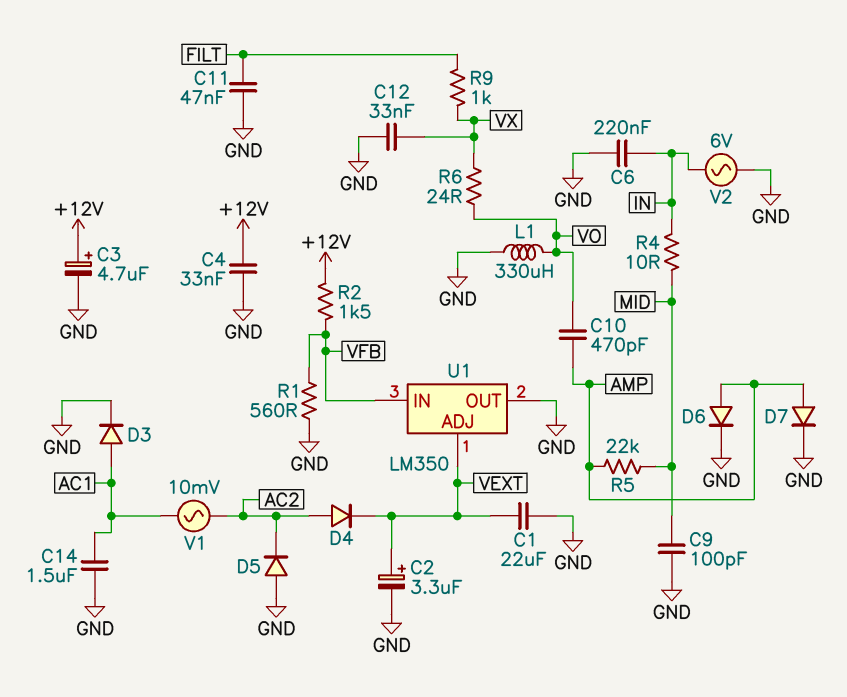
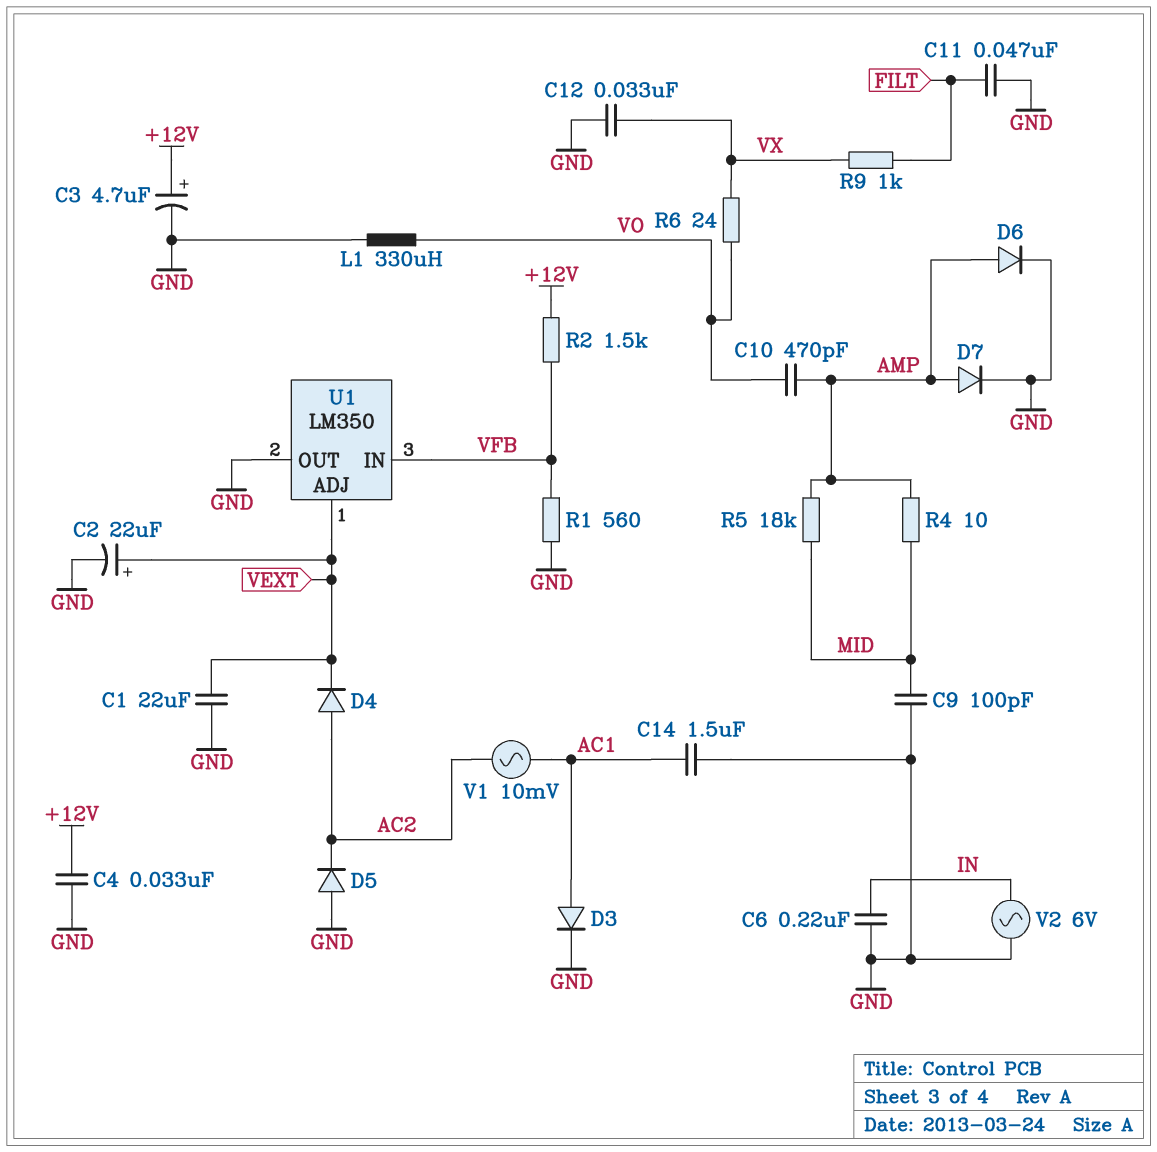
C2: 3.3uF (plus VEXT, minus GND) -> 22uF (plus VEXT, minus GND)
R4: 10 (IN, MID) -> 10 (AMP, MID)
R5: 22k (AMP, MID) -> 18k (AMP, MID)

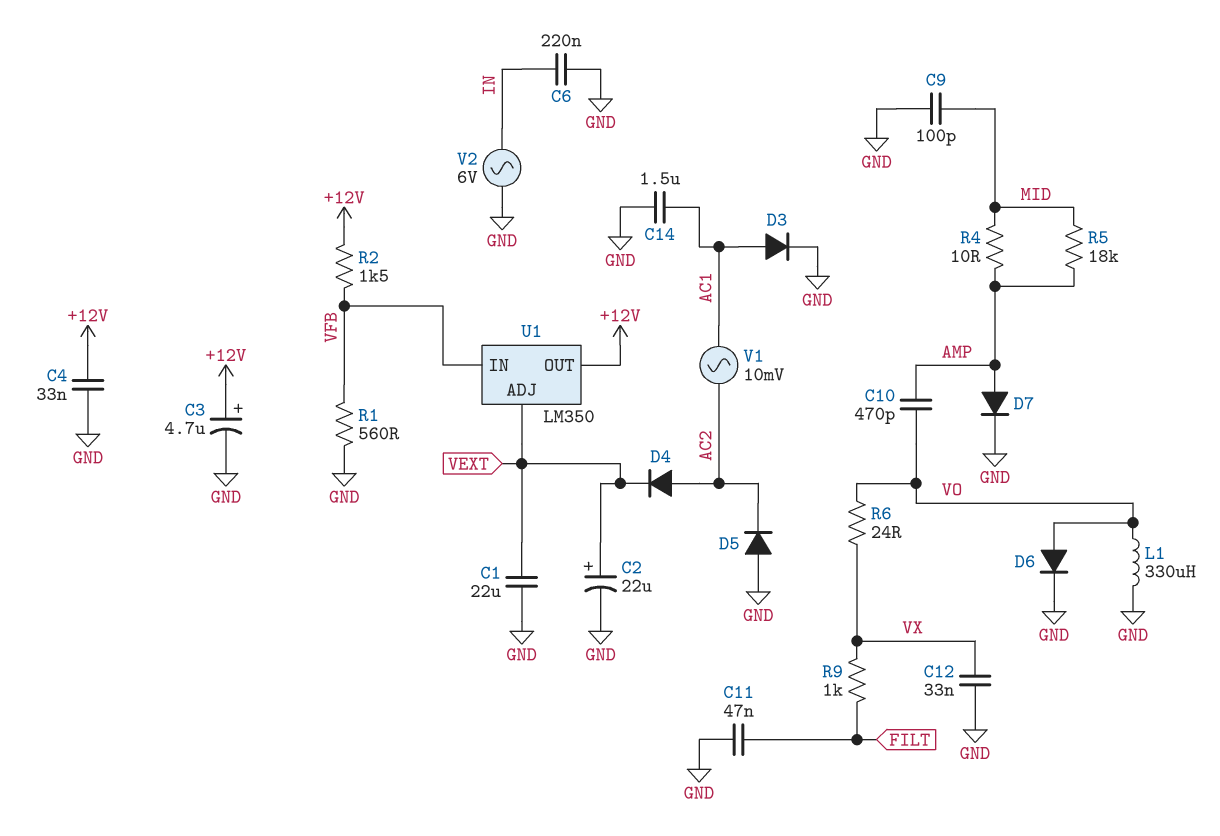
D6: diode (A AMP, K GND) -> diode (A VO, K GND)
U1 pin OUT: GND -> +12V

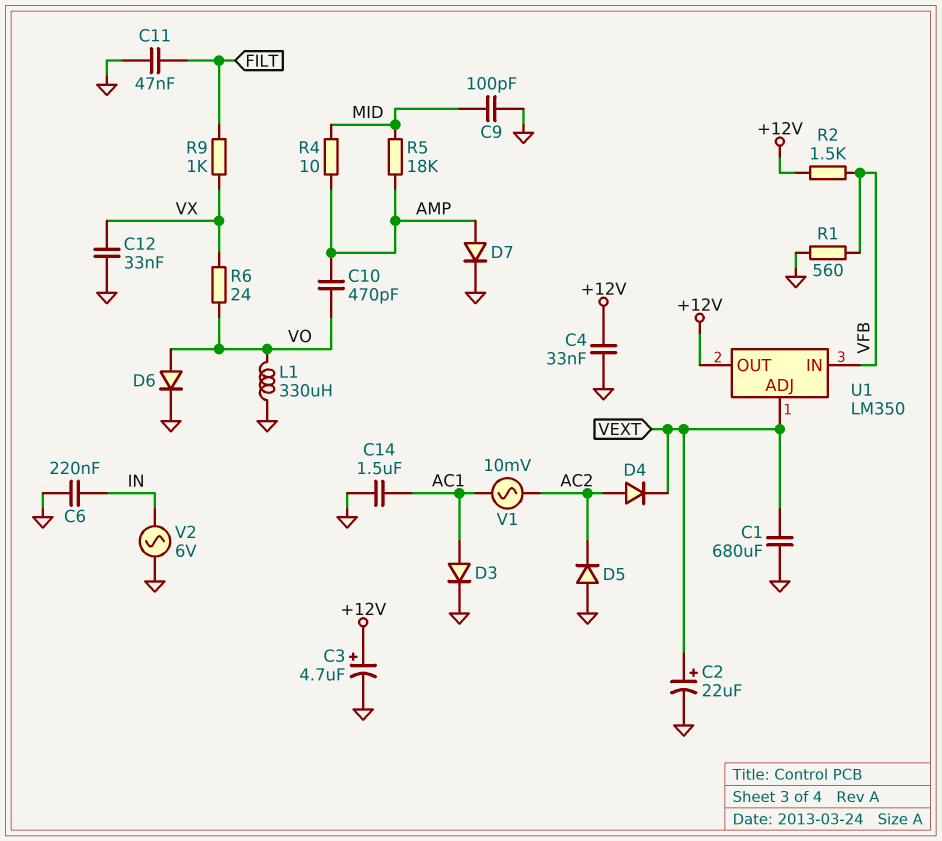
C1: 22uF (GND, VEXT) -> 680uF (GND, VEXT)

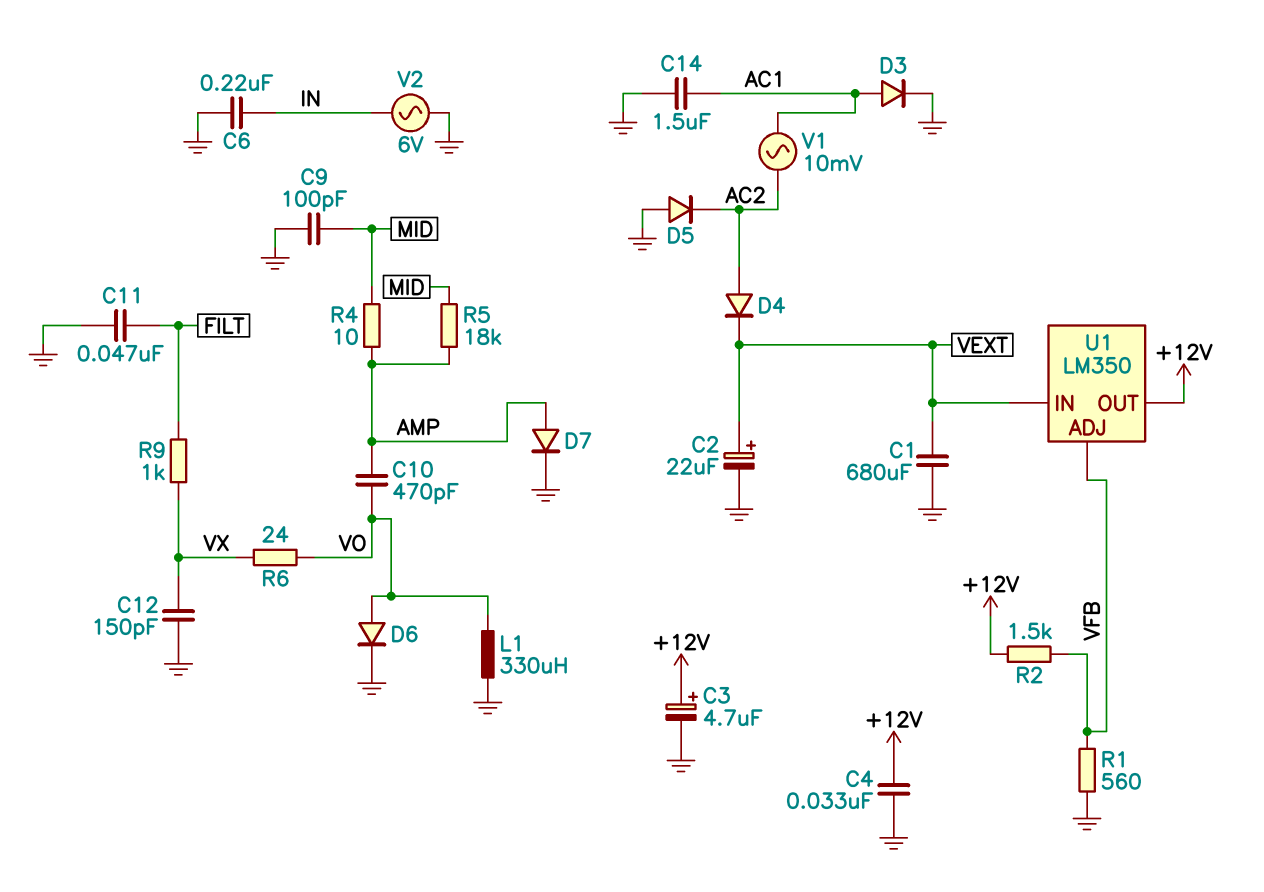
C12: 33nF (GND, VX) -> 150pF (GND, VX)
U1 pin ADJ: VEXT -> VFB
U1 pin IN: VFB -> VEXT

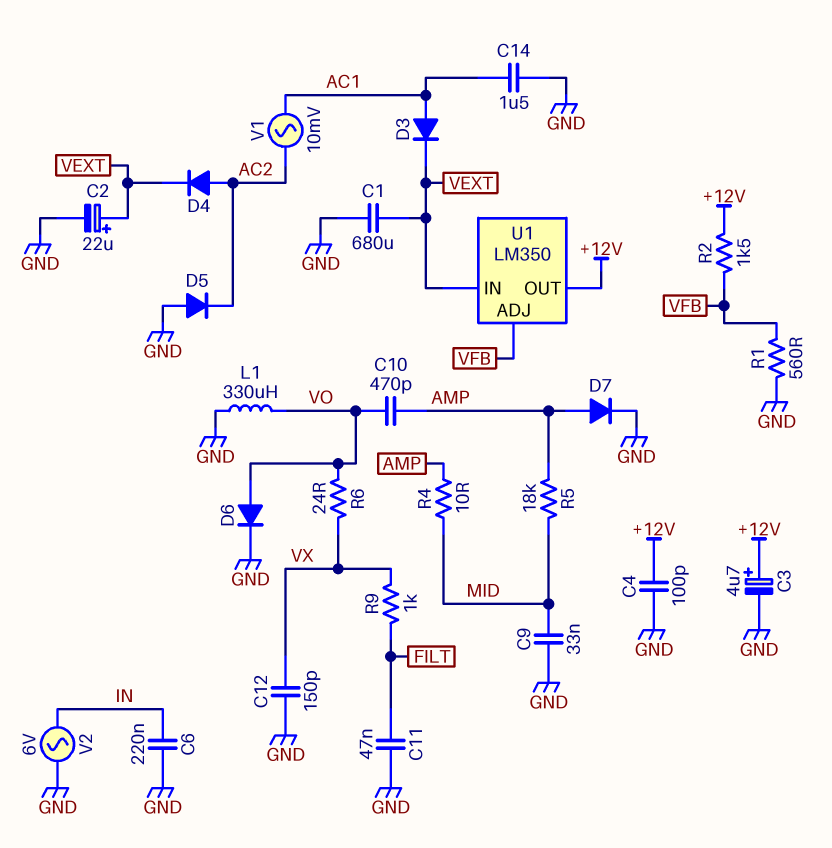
C4: 33nF (+12V, GND) -> 100pF (+12V, GND)
C9: 100pF (GND, MID) -> 33nF (GND, MID)
D3: diode (A AC1, K GND) -> diode (A AC1, K VEXT)

